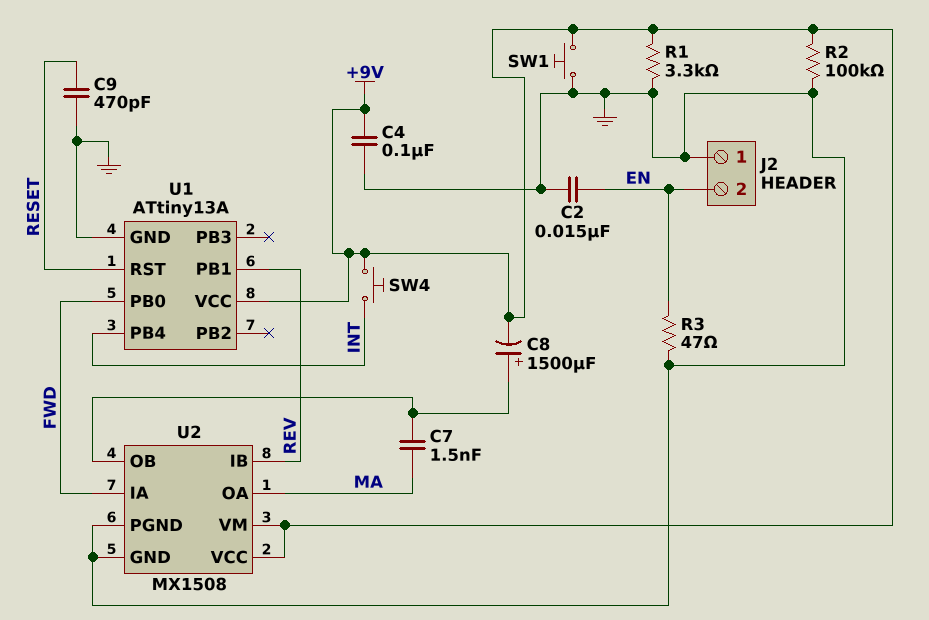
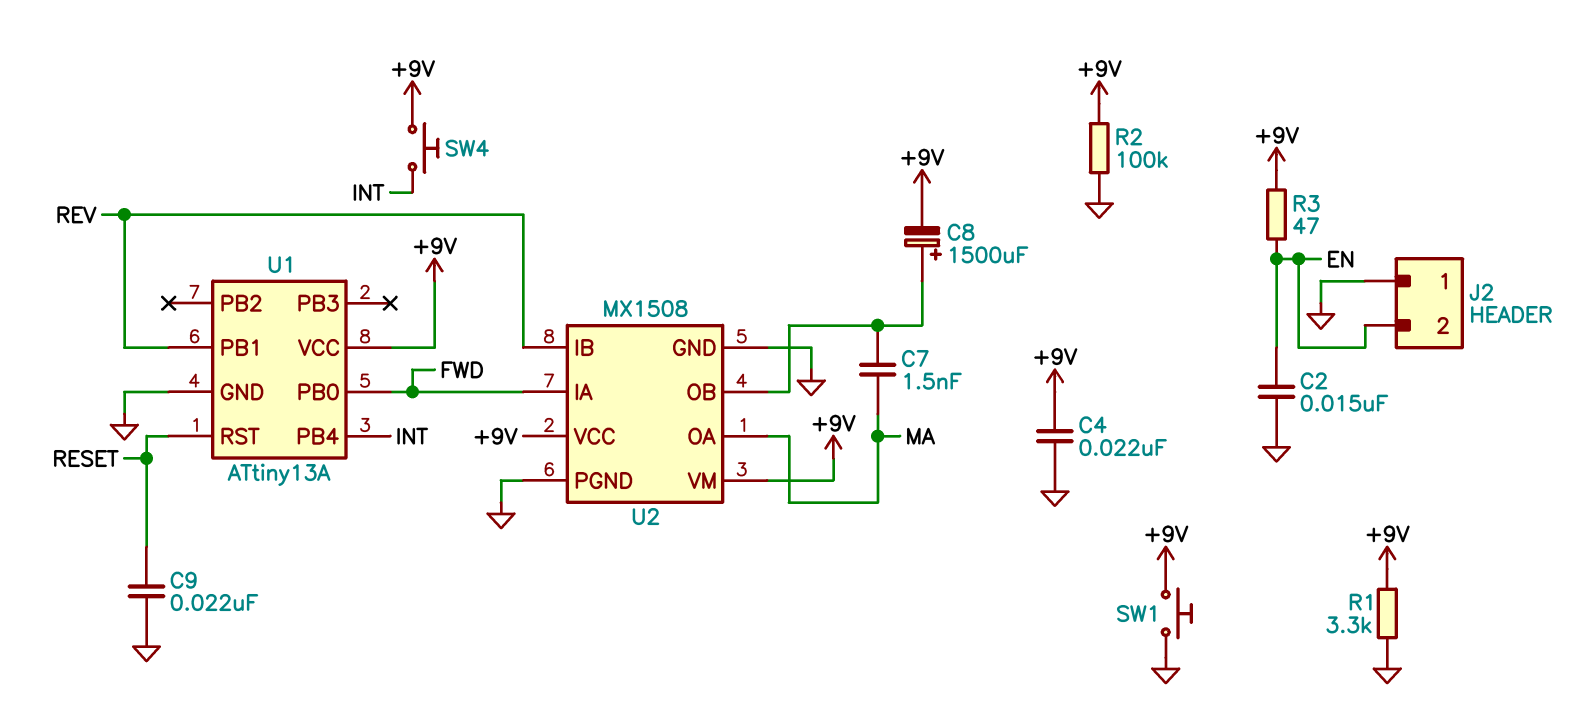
C4: 100nF (+9V, GND) -> 22nF (+9V, GND)
C9: 470pF (GND, RESET) -> 22nF (GND, RESET)
R3: 47 (EN, GND) -> 47 (+9V, EN)

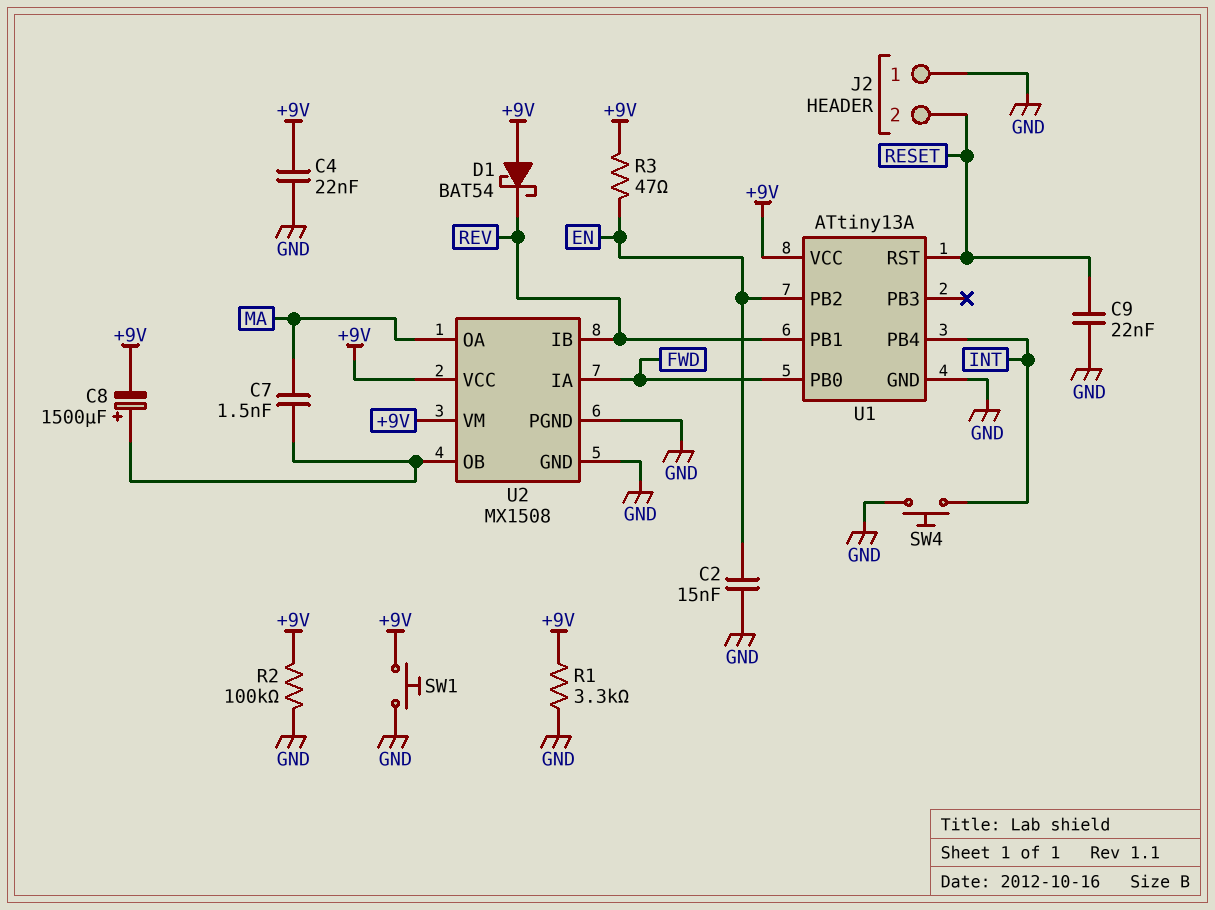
D1: none -> schottky BAT54 (A +9V, K REV)
J2 pin 2: EN -> RESET
SW4: button (+9V, INT) -> button (GND, INT)
U1 pin PB2: none -> EN

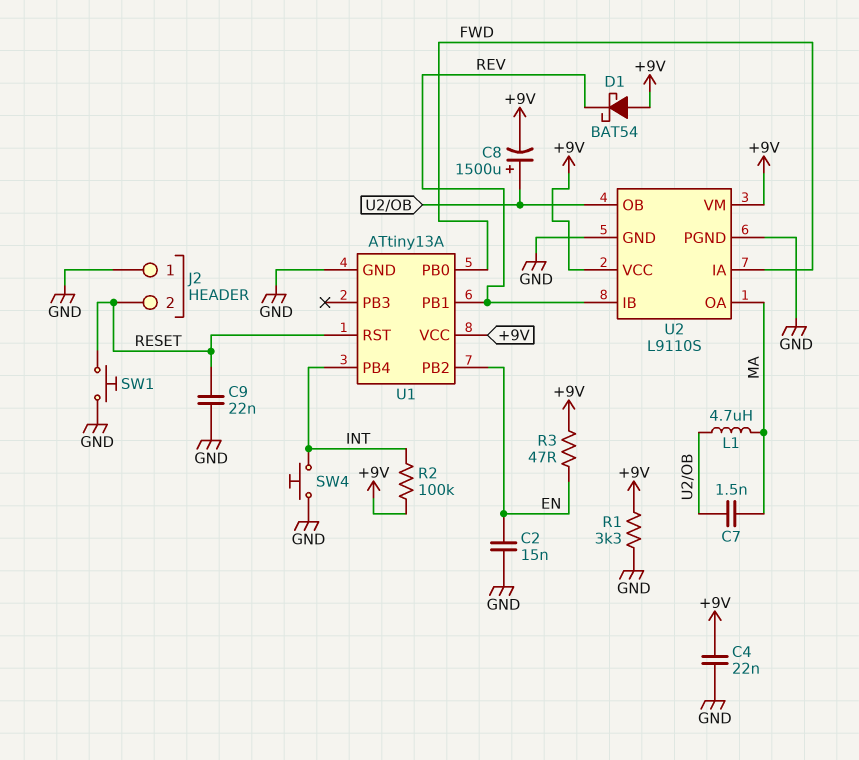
L1: none -> 4.7uH (MA, U2/OB)
R2: 100k (+9V, GND) -> 100k (+9V, INT)
SW1: button (+9V, GND) -> button (GND, RESET)
U2: MX1508 -> L9110S

